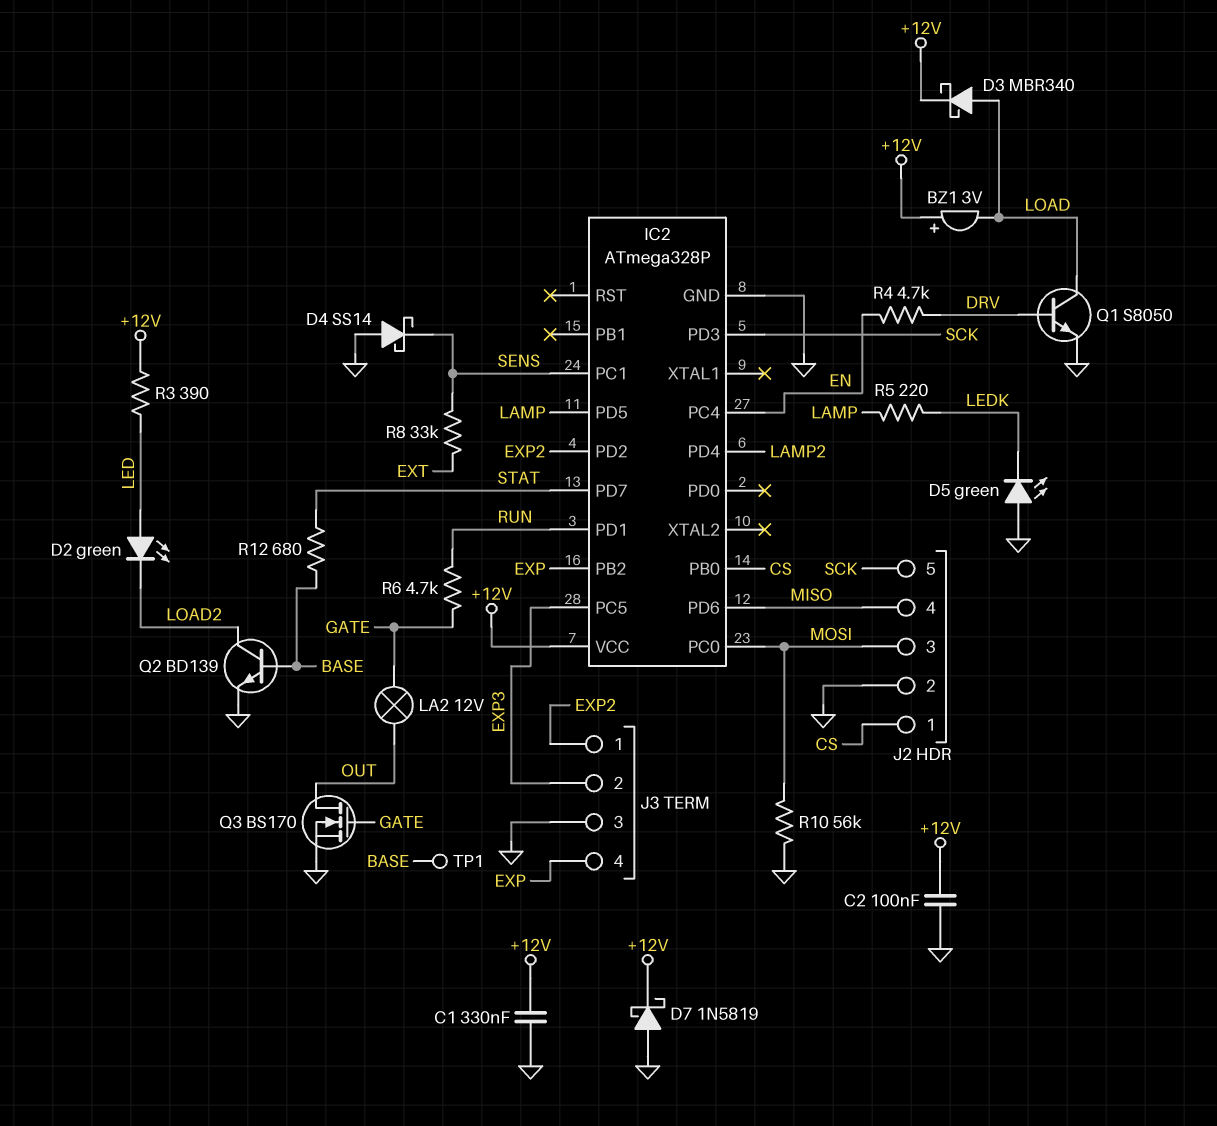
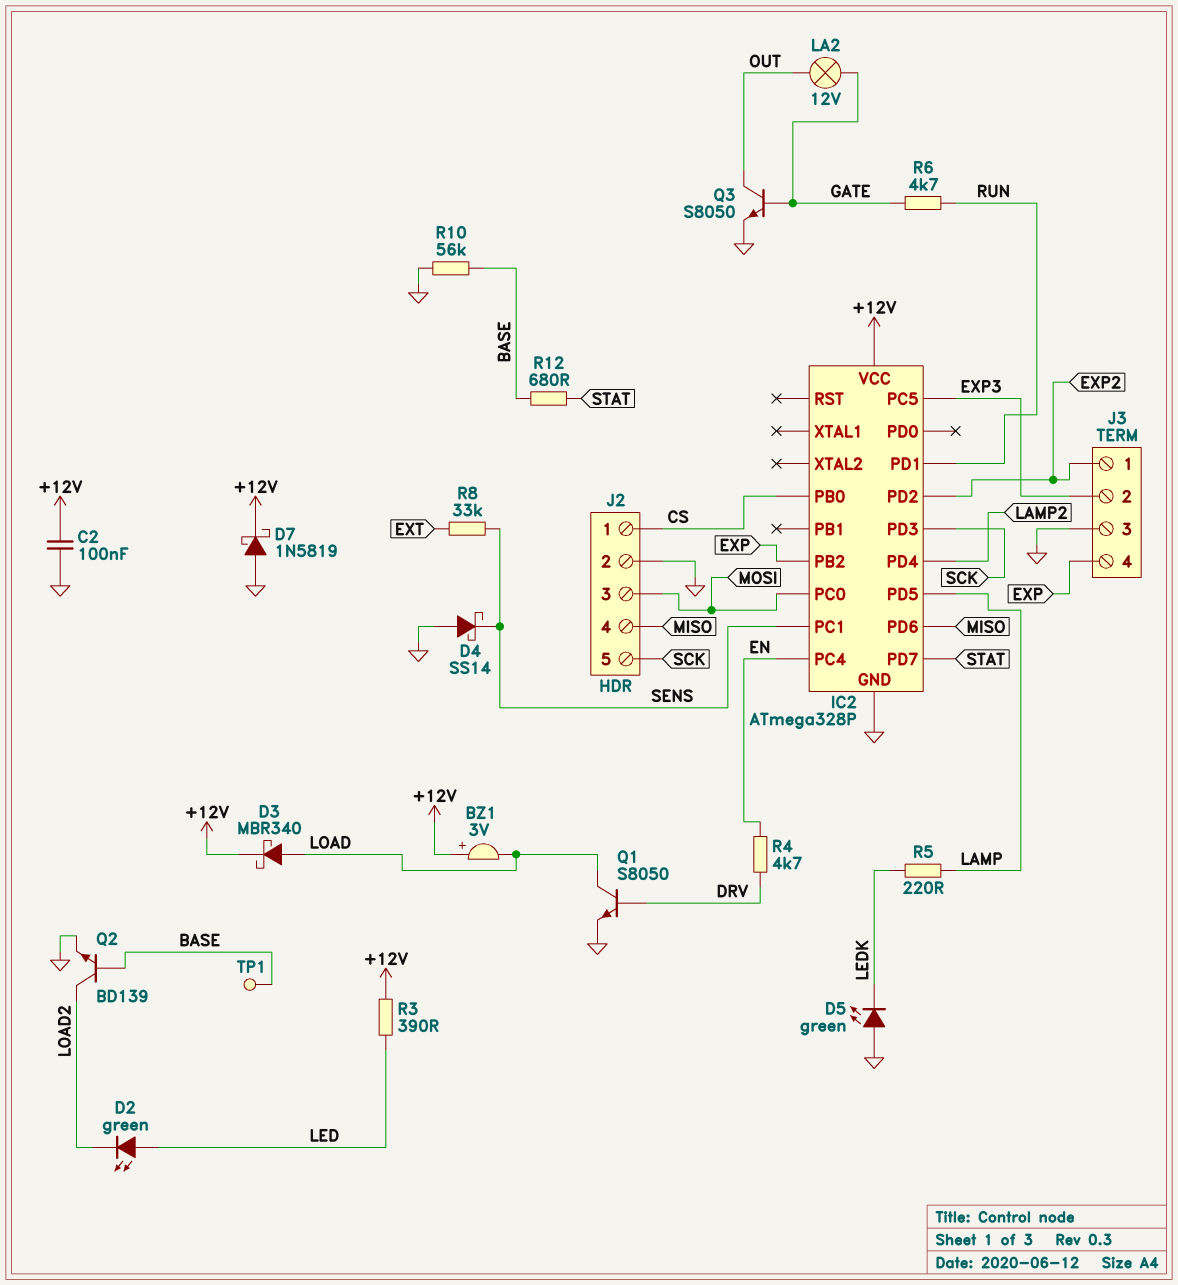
C1: 330nF (+12V, GND) -> none
Q3: NMOS BS170 (G GATE, D OUT, S GND) -> NPN S8050 (B GATE, C OUT, E GND)
R10: 56k (GND, MOSI) -> 56k (BASE, GND)

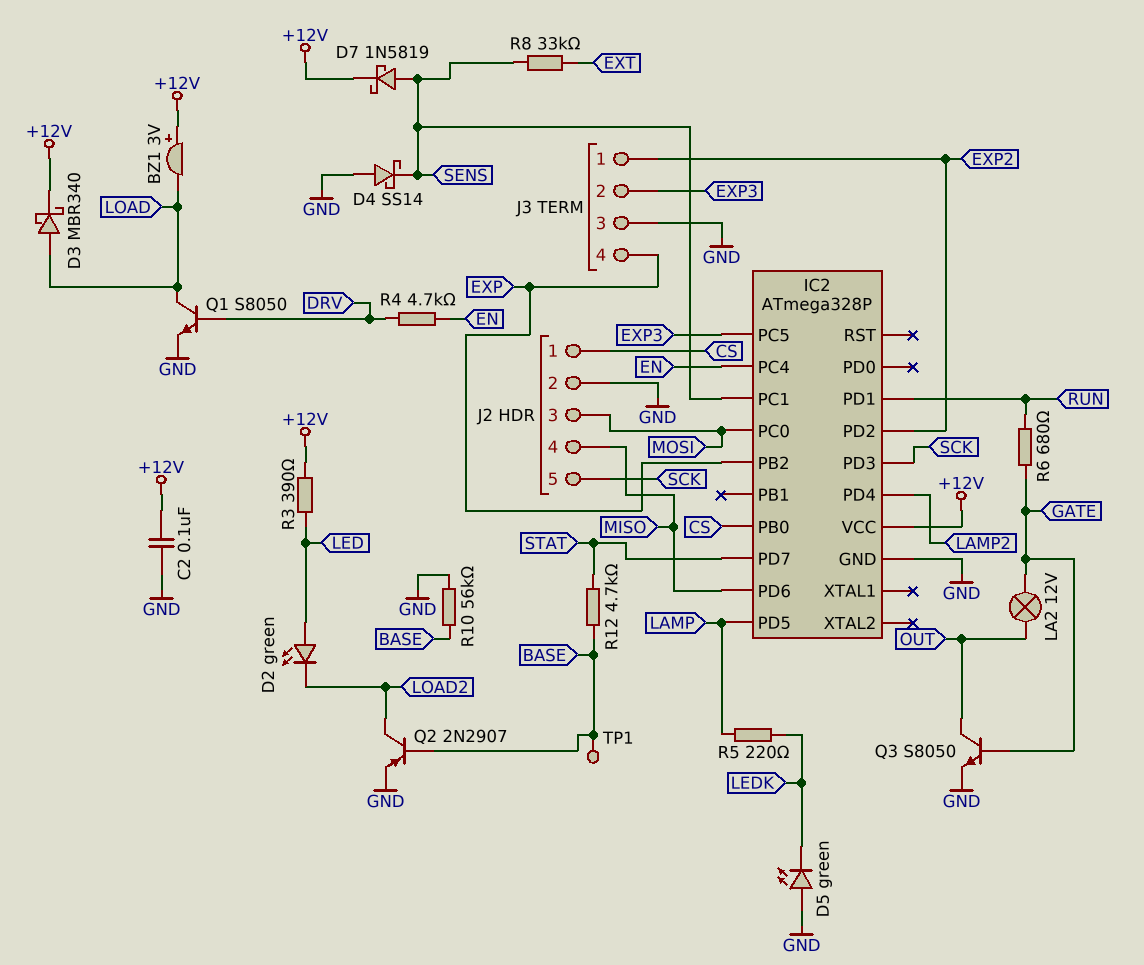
D7: schottky 1N5819 (A GND, K +12V) -> schottky 1N5819 (A SENS, K +12V)
Q2: NPN BD139 (B BASE, C LOAD2, E GND) -> PNP 2N2907 (B BASE, C LOAD2, E GND)
R6: 4.7k (GATE, RUN) -> 680 (GATE, RUN)
R12: 680 (BASE, STAT) -> 4.7k (BASE, STAT)

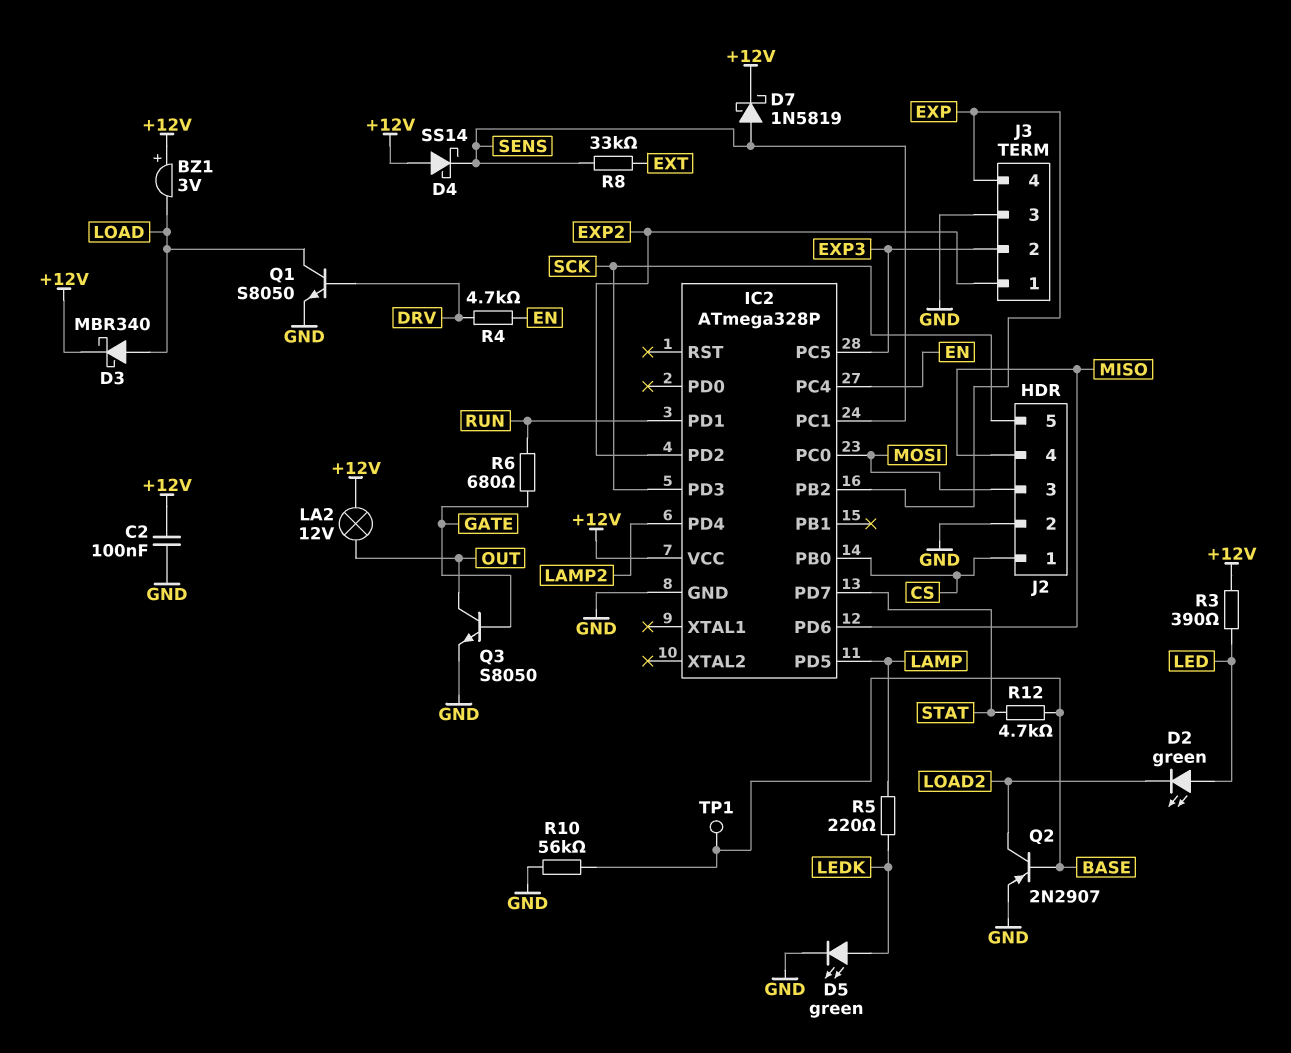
D4: schottky SS14 (A GND, K SENS) -> schottky SS14 (A +12V, K SENS)
D5: LED green (A GND, K LEDK) -> LED green (A LEDK, K GND)
LA2: lamp 12V (GATE, OUT) -> lamp 12V (+12V, OUT)

